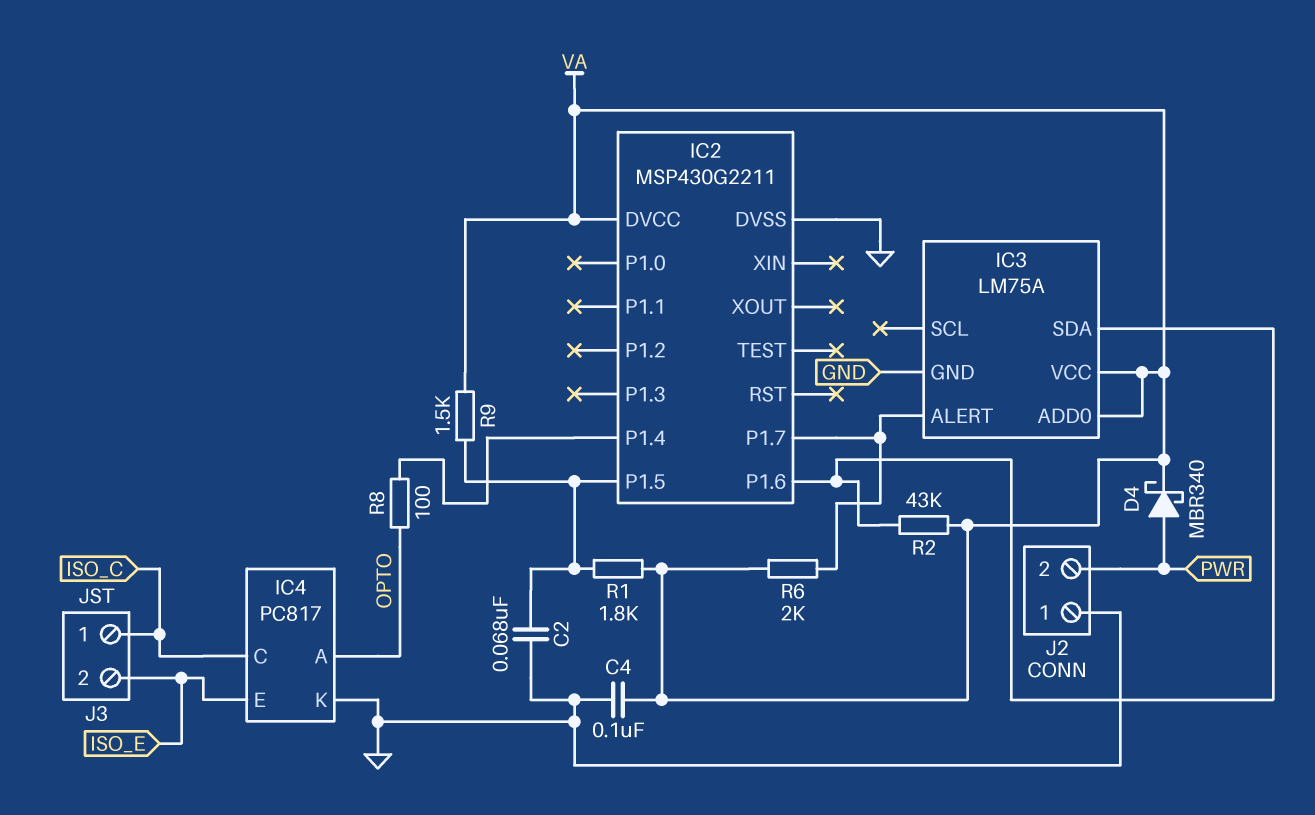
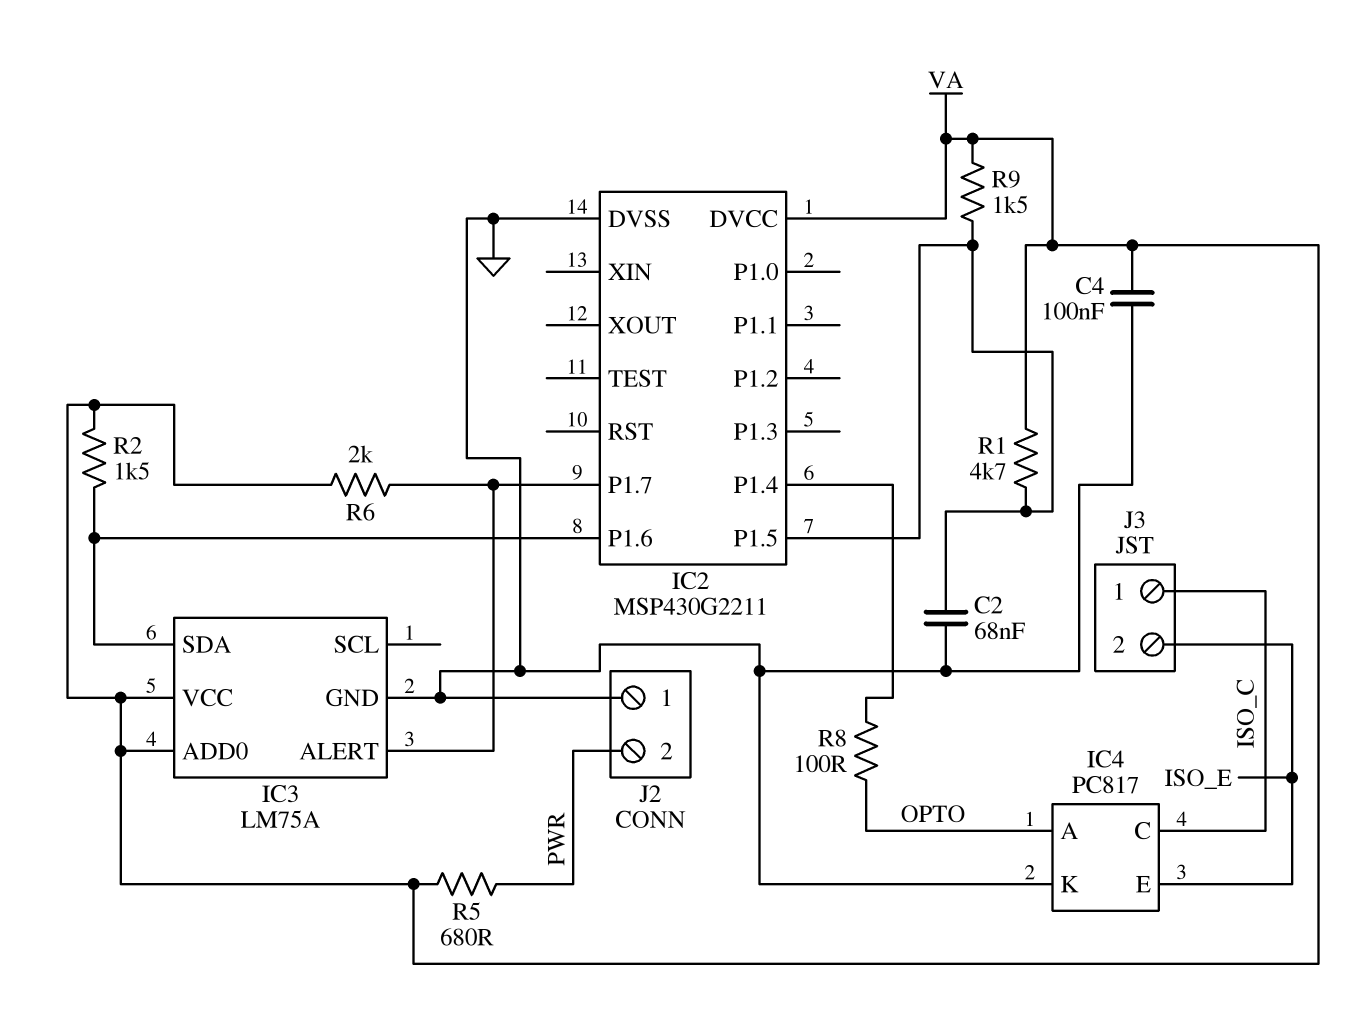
D4: schottky MBR340 (A PWR, K VA) -> none
R1: 1.8k (IC2/P1.5, VA) -> 4.7k (IC2/P1.5, VA)
R2: 43k (IC2/P1.6, VA) -> 1.5k (IC2/P1.6, VA)
R5: none -> 680 (PWR, VA)

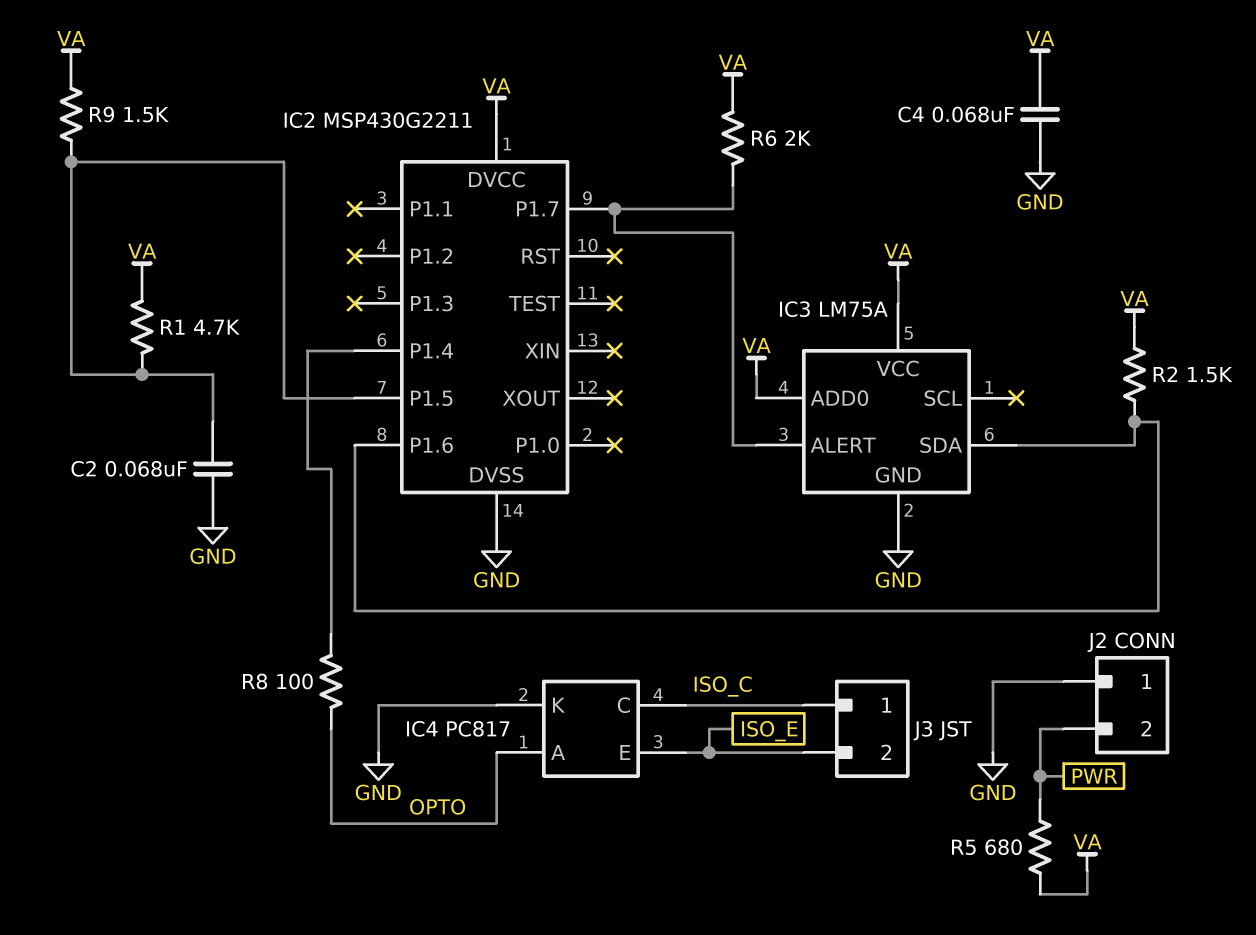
C4: 100nF (GND, VA) -> 68nF (GND, VA)

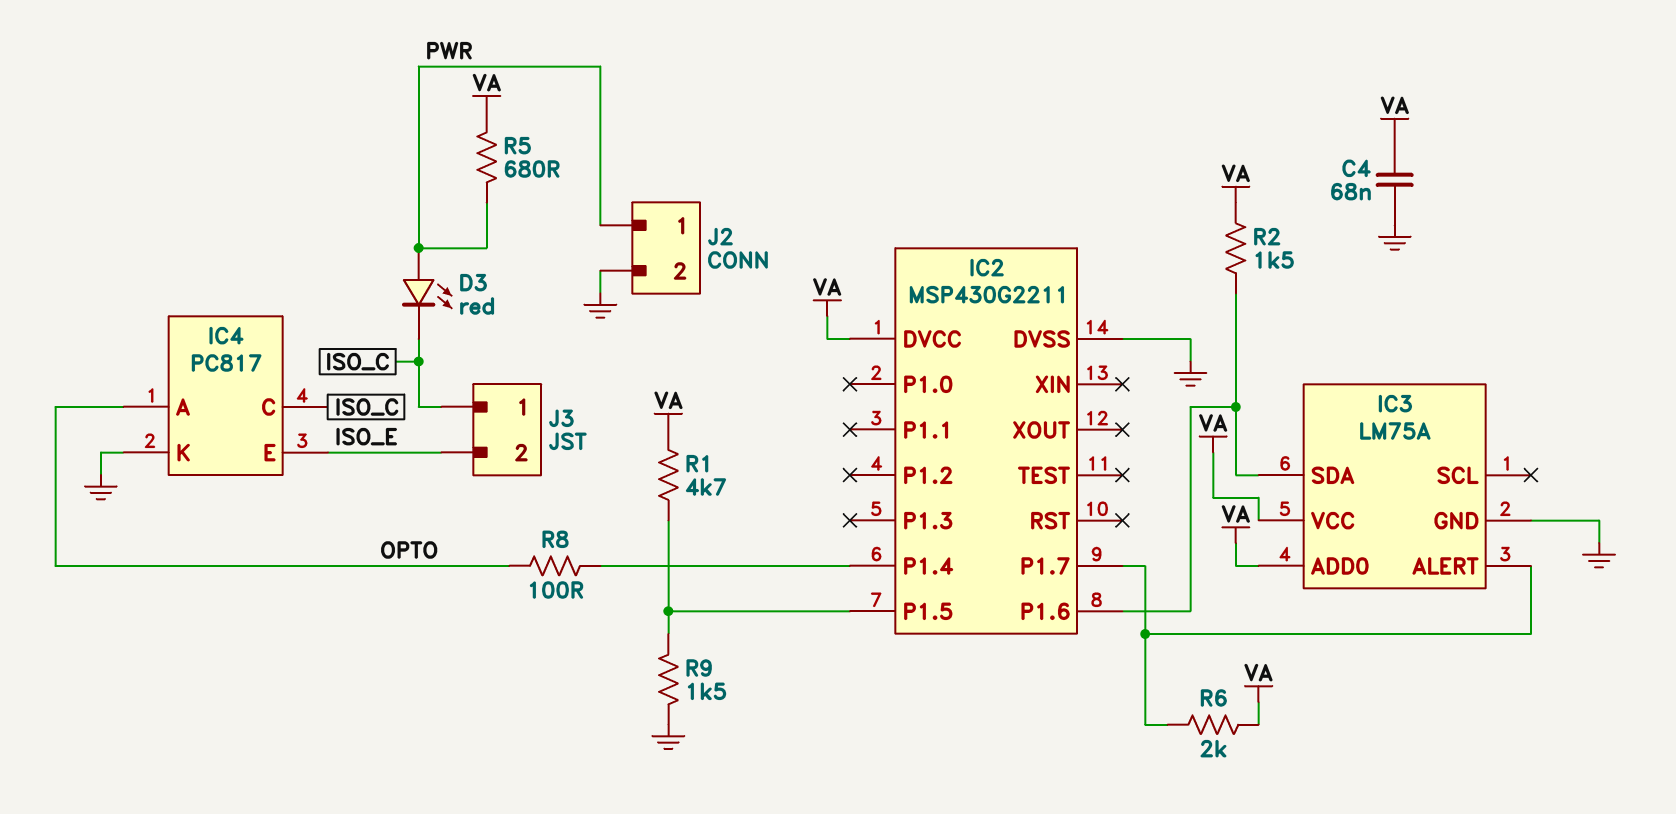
C2: 68nF (GND, IC2/P1.5) -> none
D3: none -> LED red (A PWR, K ISO_C)
J2 pin 1: GND -> PWR
J2 pin 2: PWR -> GND
R9: 1.5k (IC2/P1.5, VA) -> 1.5k (GND, IC2/P1.5)

